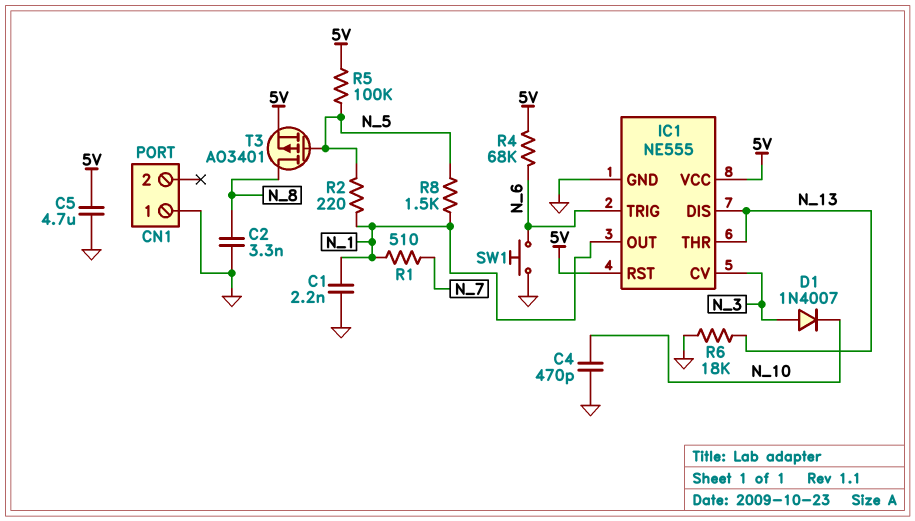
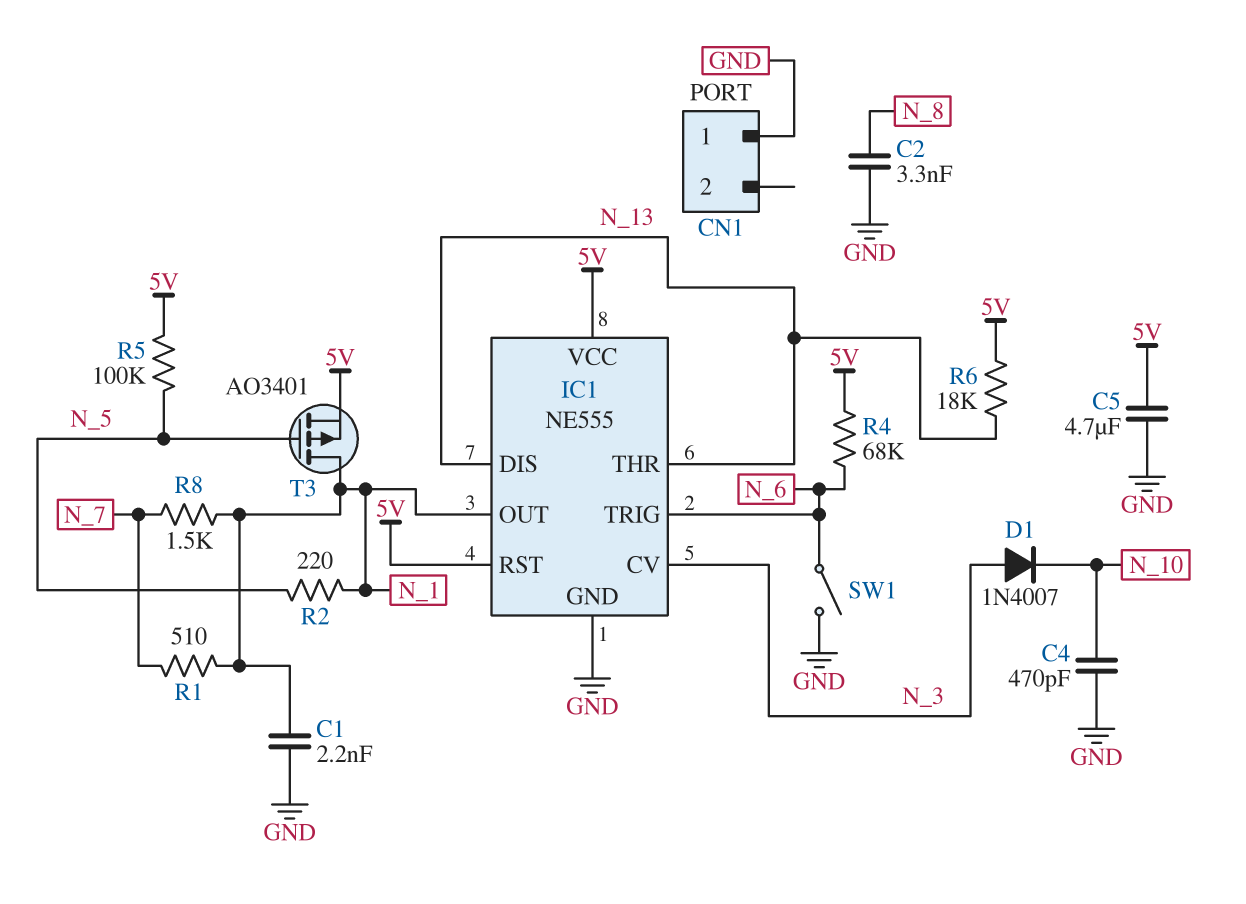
R6: 18k (GND, N_13) -> 18k (5V, N_13)
R8: 1.5k (N_1, N_5) -> 1.5k (N_1, N_7)
SW1: button (GND, N_6) -> switch (GND, N_6)
T3: PMOS AO3401 (G N_5, D N_8, S 5V) -> PMOS AO3401 (G N_5, D N_1, S 5V)

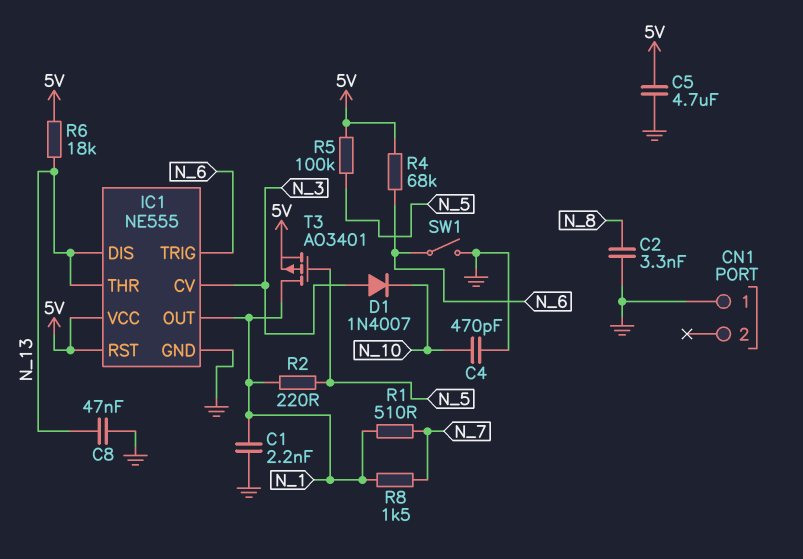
C8: none -> 47nF (GND, N_13)

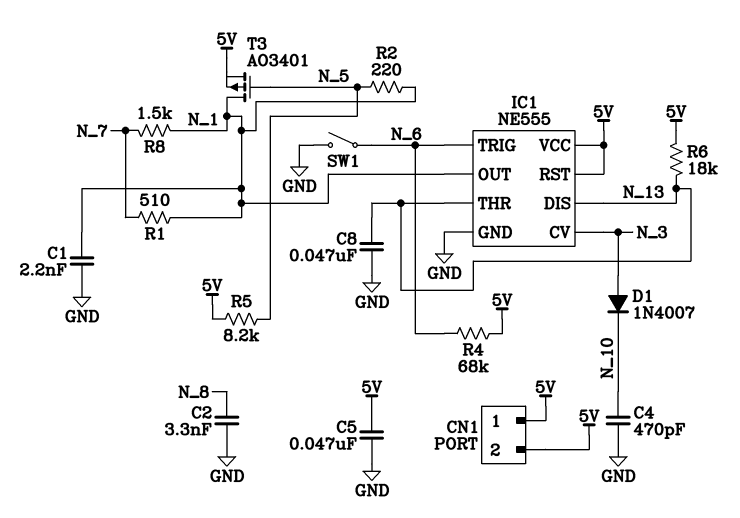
C5: 4.7uF (5V, GND) -> 47nF (5V, GND)
CN1 pin 1: GND -> 5V
CN1 pin 2: none -> 5V
R5: 100k (5V, N_5) -> 8.2k (5V, N_5)

